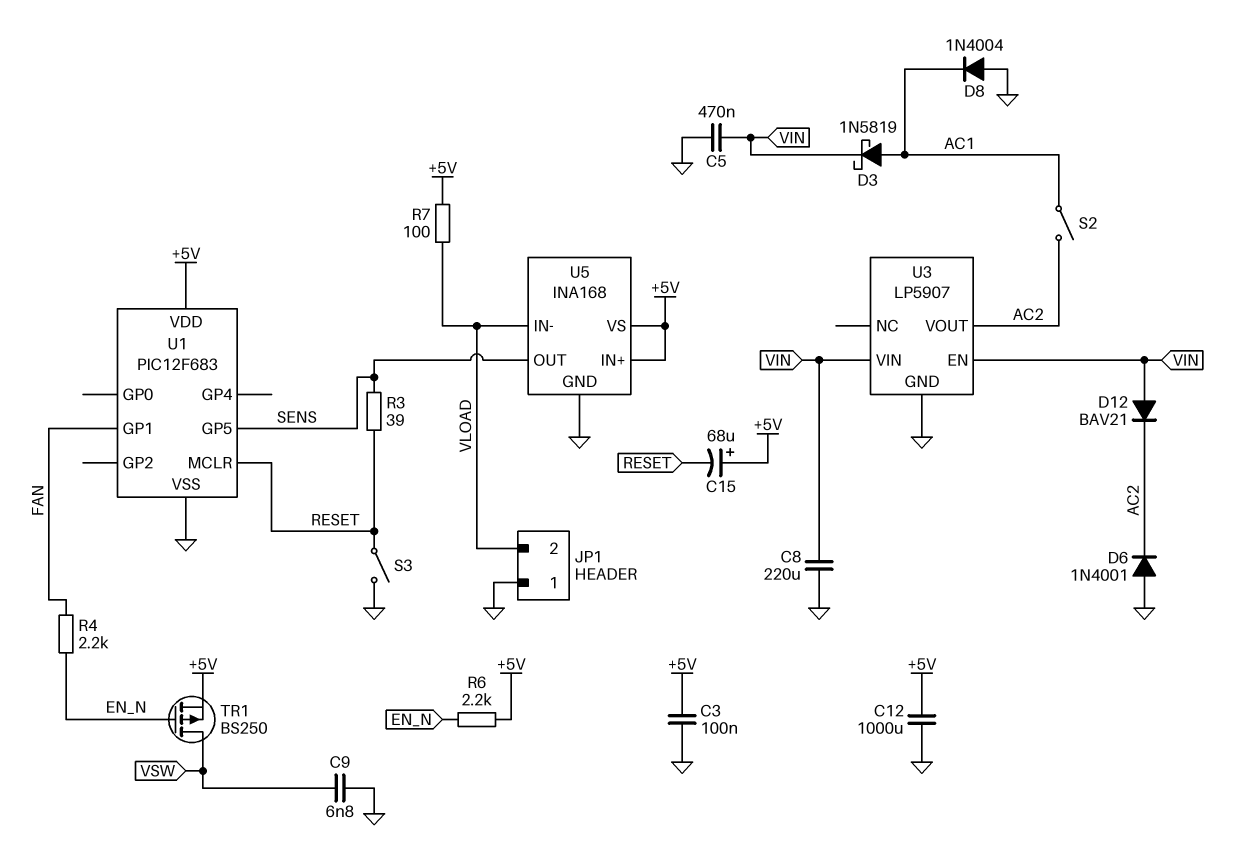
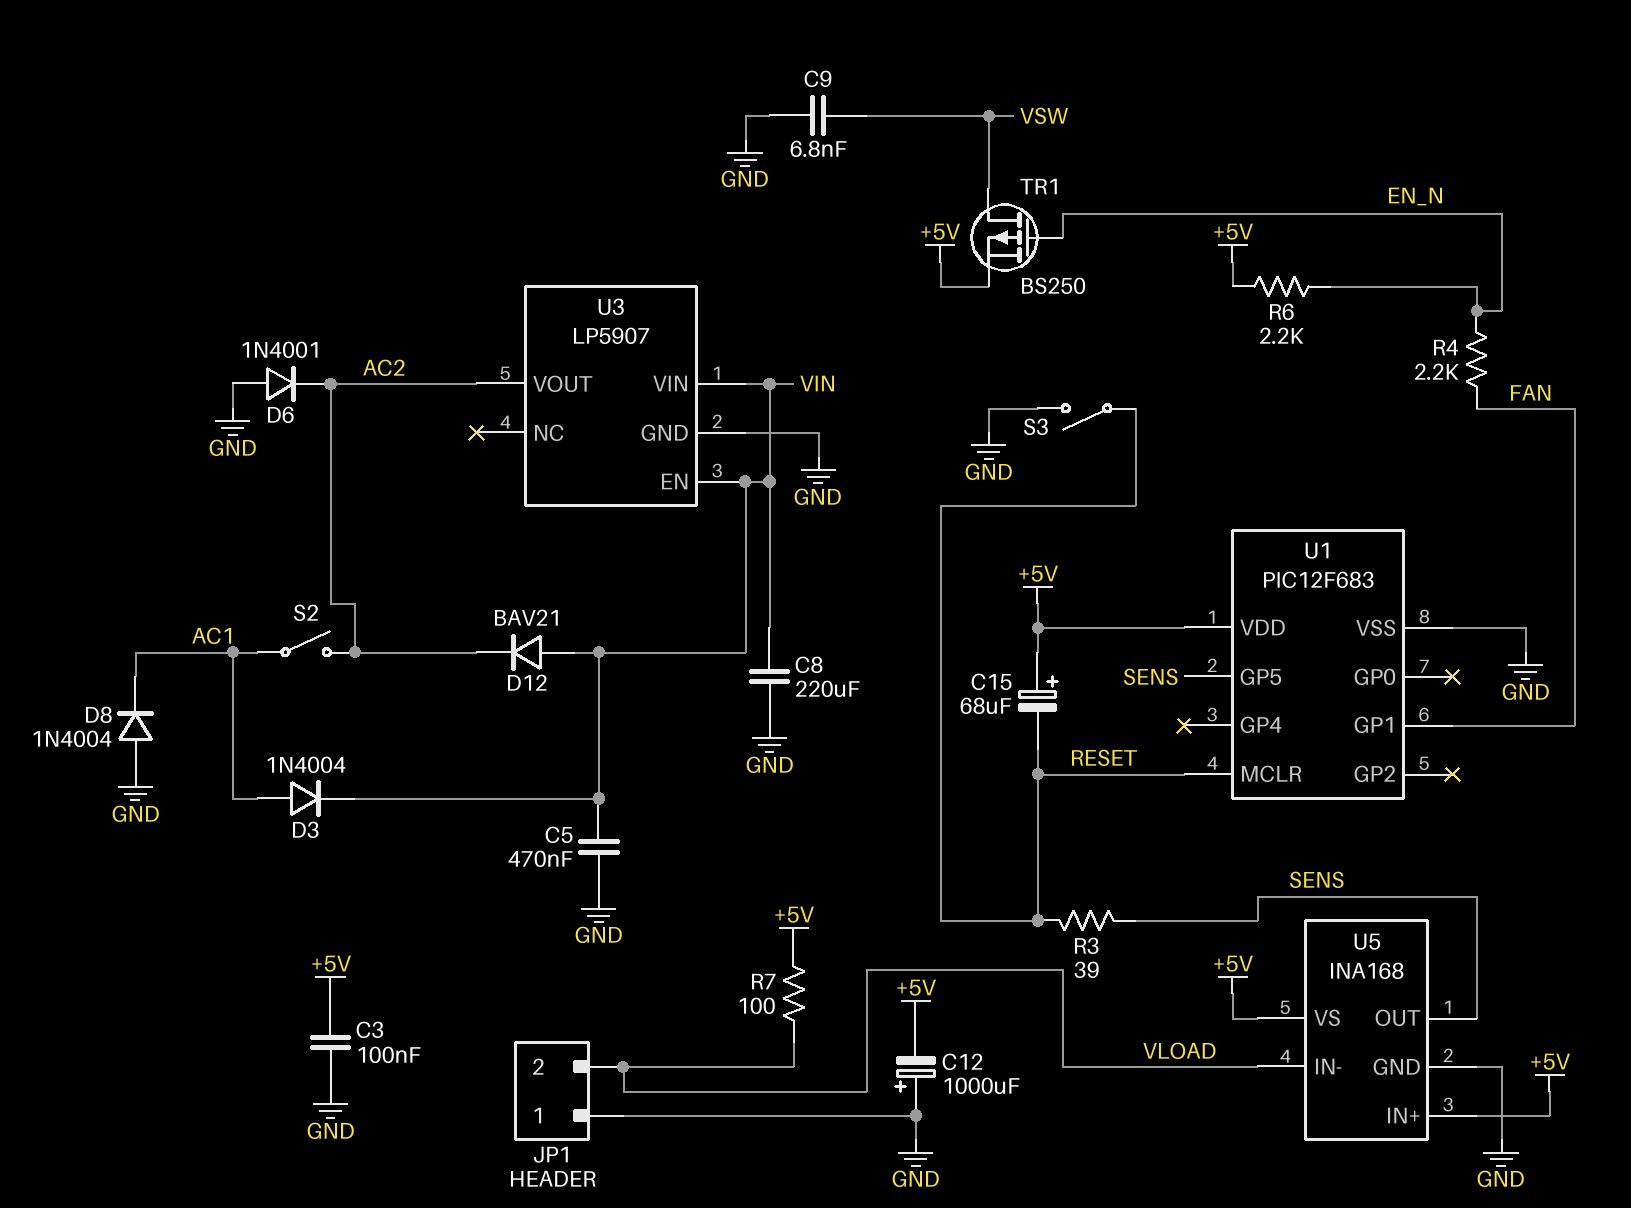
C12: 1000uF (+5V, GND) -> 1000uF (plus GND, minus +5V)
D3: schottky 1N5819 (A AC1, K VIN) -> diode 1N4004 (A AC1, K VIN)

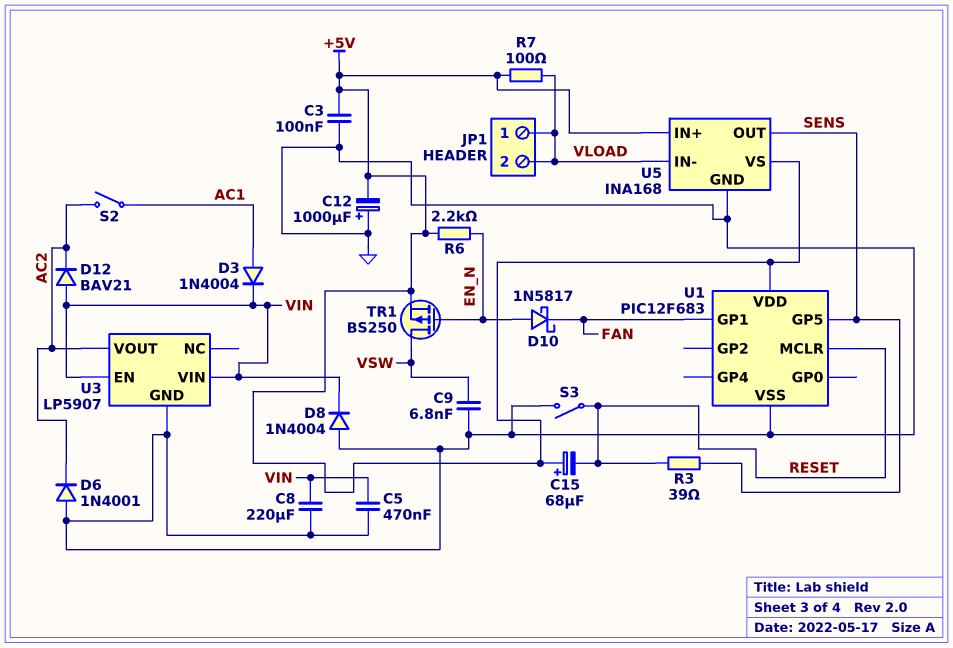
D8: diode 1N4004 (A GND, K AC1) -> diode 1N4004 (A GND, K VIN)
D10: none -> schottky 1N5817 (A EN_N, K FAN)
JP1 pin 1: GND -> VLOAD
R4: 2.2k (EN_N, FAN) -> none

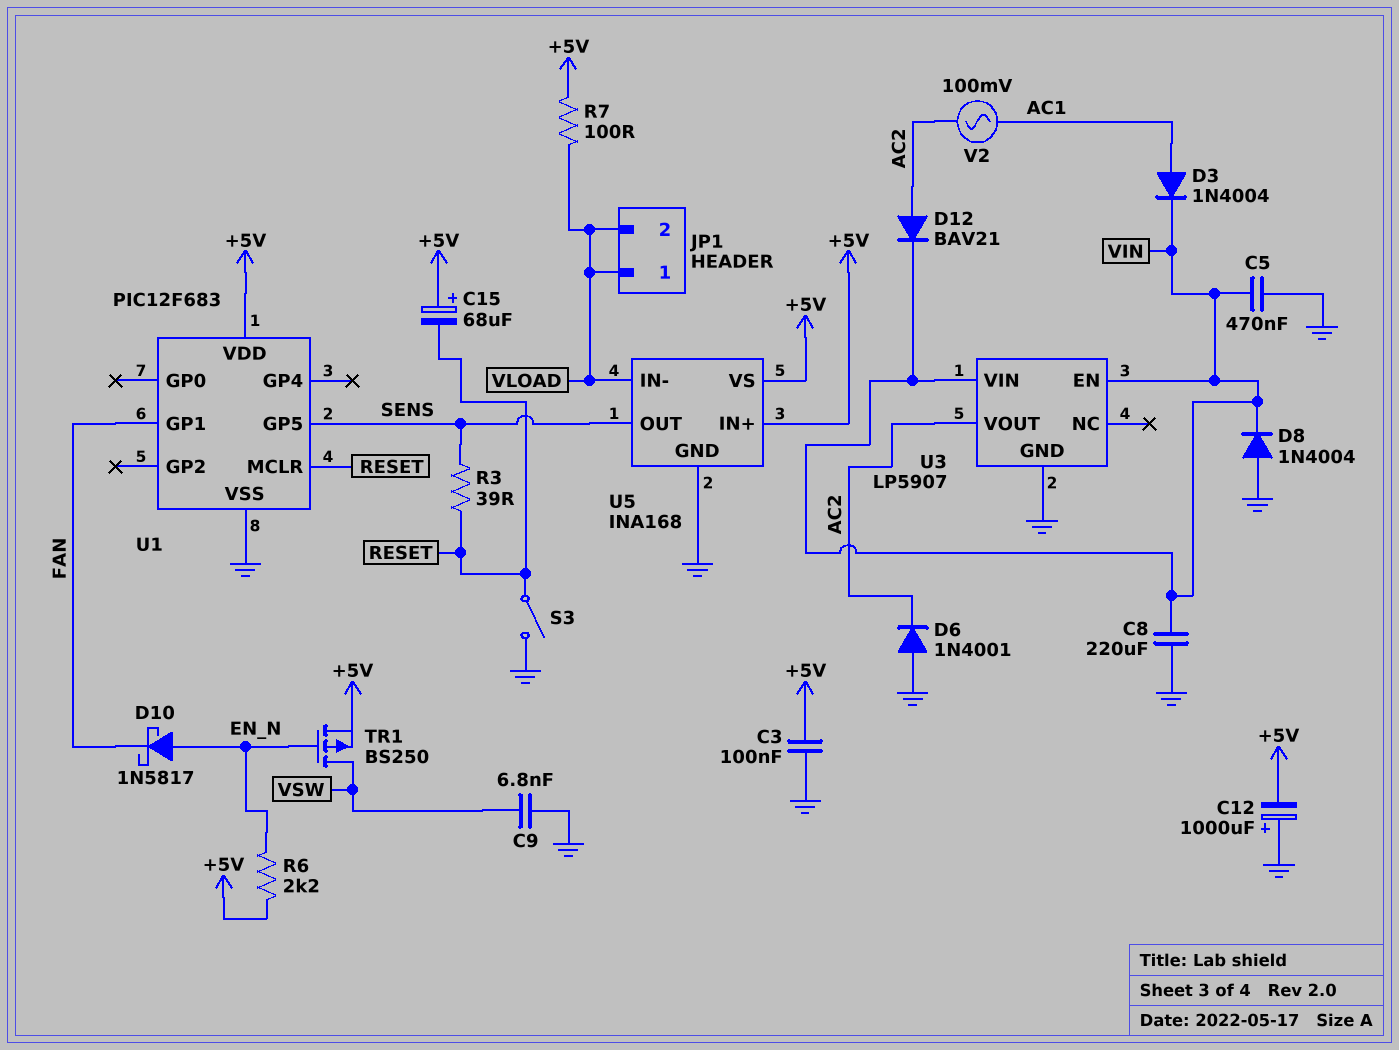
D12: diode BAV21 (A VIN, K AC2) -> diode BAV21 (A AC2, K VIN)
S2: switch (AC1, AC2) -> none
V2: none -> AC 100mV (AC1, AC2)

